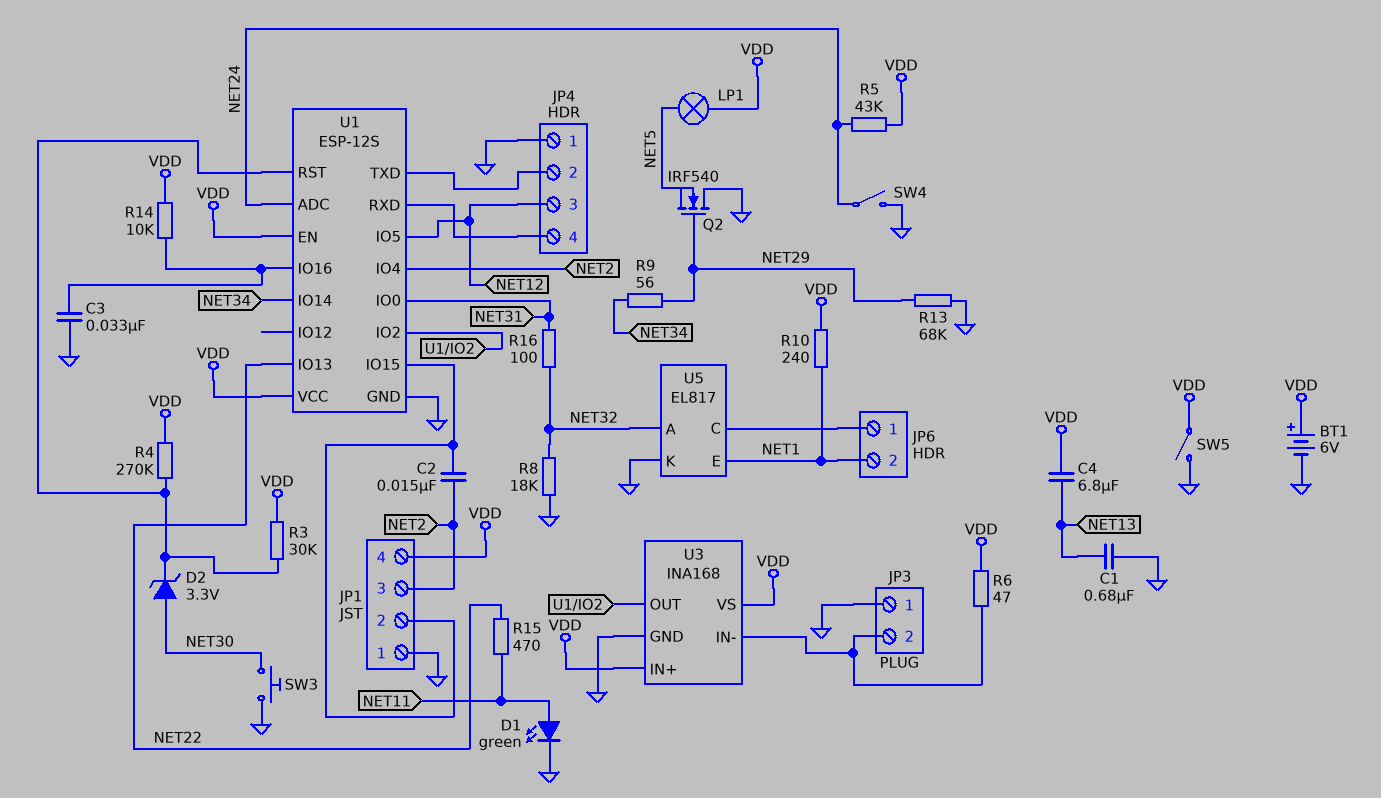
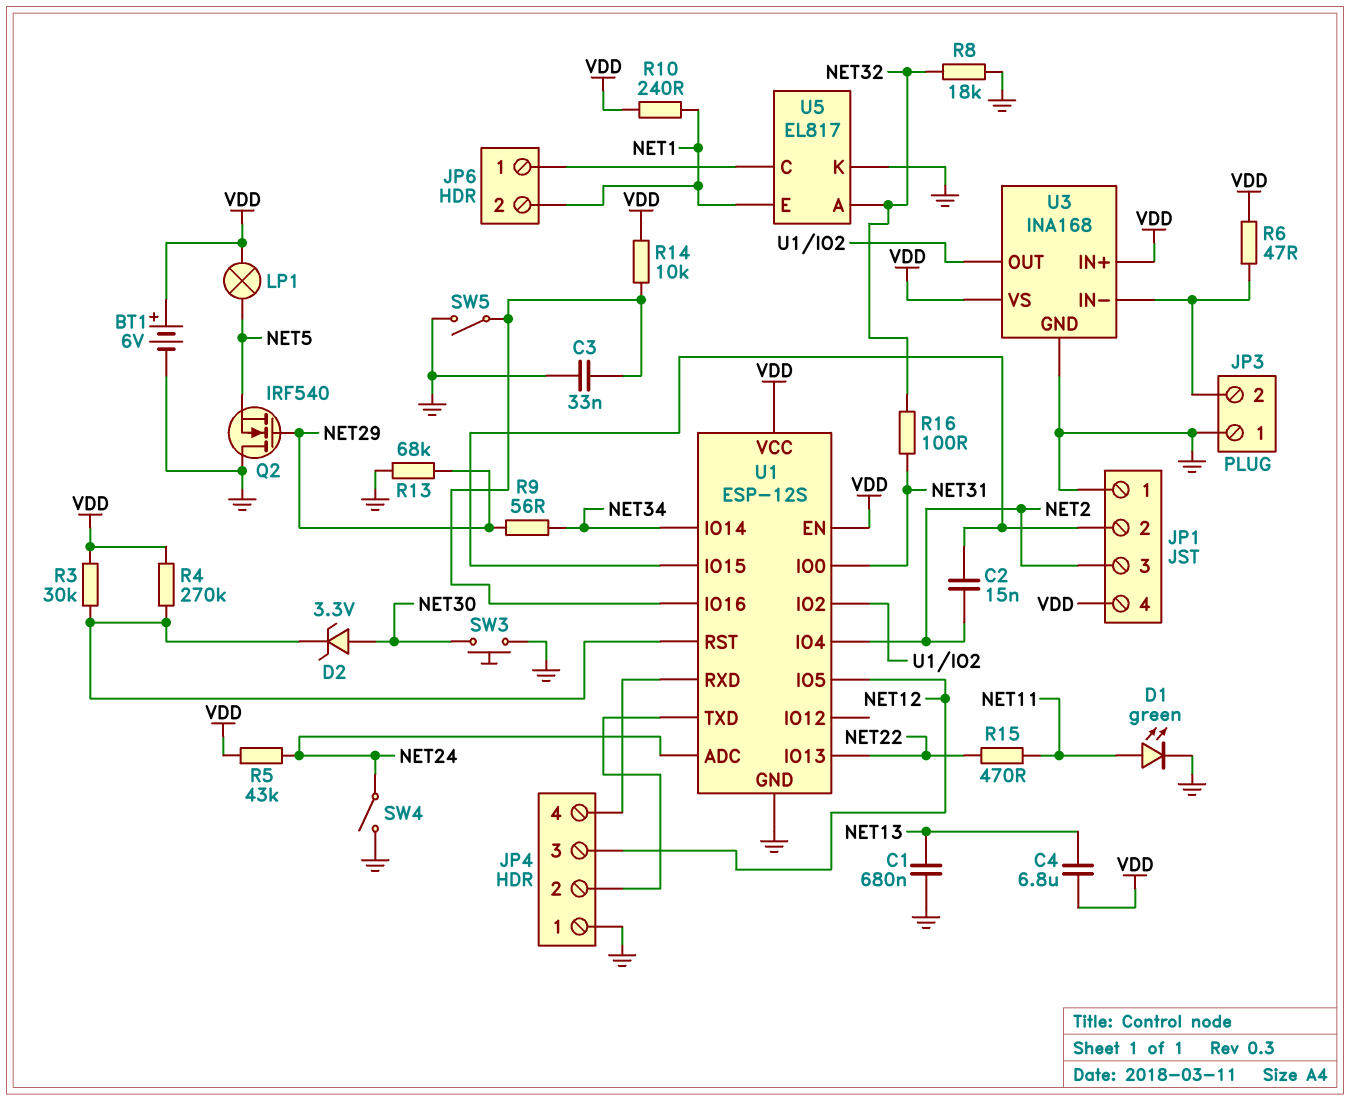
SW5: switch (GND, VDD) -> switch (GND, U1/IO16)

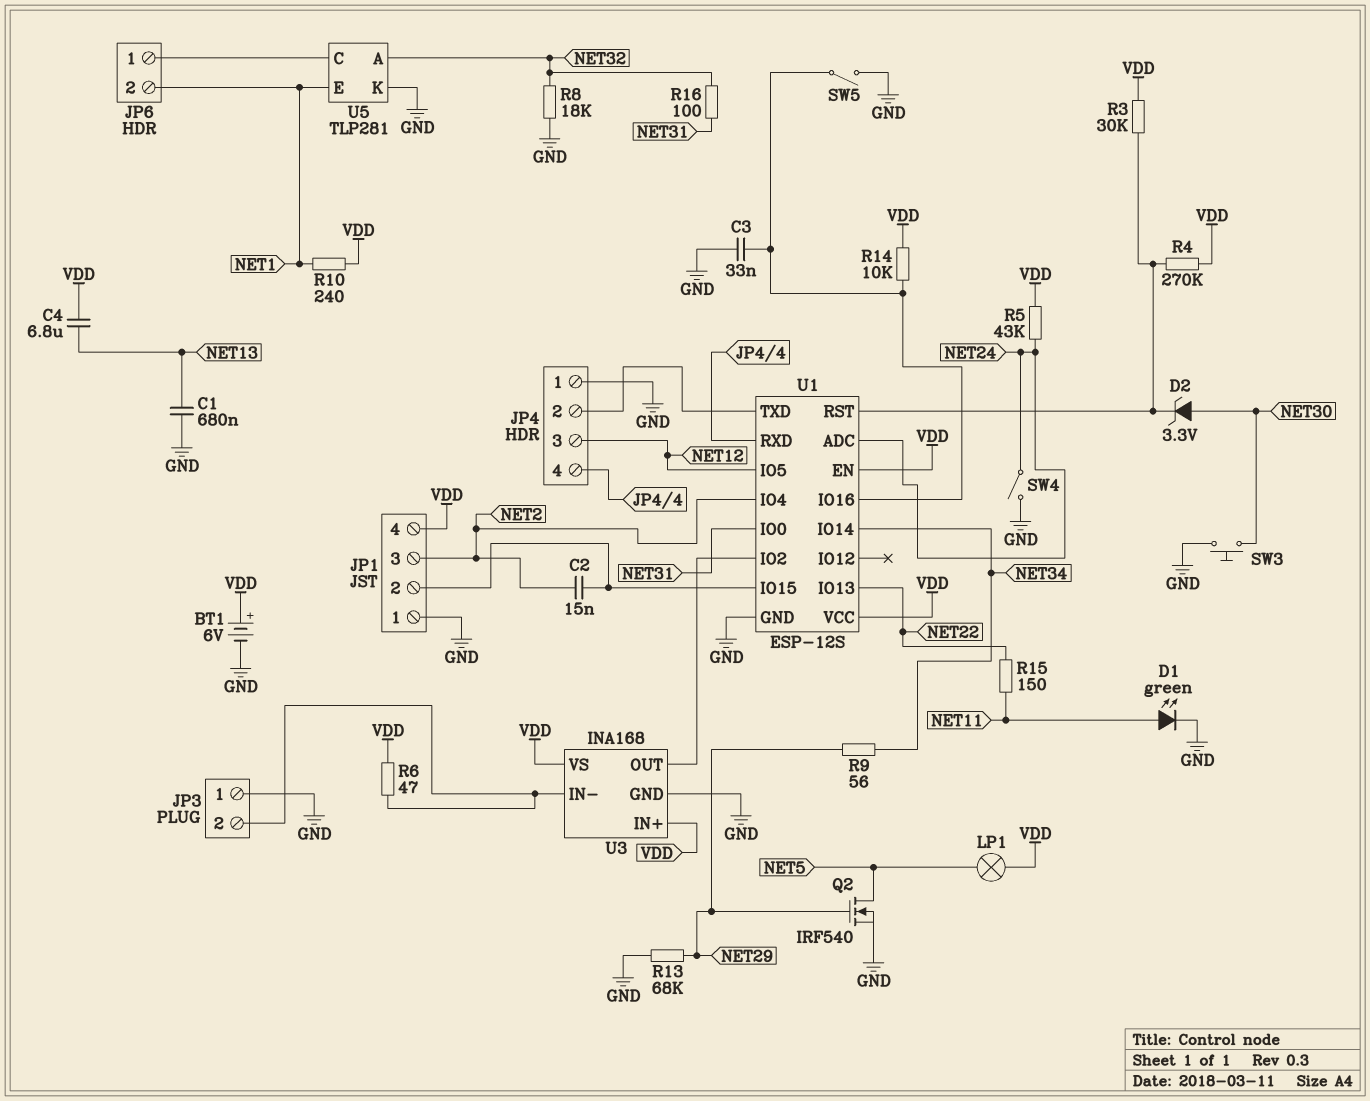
Q2: NMOS IRF540 (G NET29, D GND, S NET5) -> NMOS IRF540 (G NET29, D NET5, S GND)
R15: 470 (NET11, NET22) -> 150 (NET11, NET22)
U5: EL817 -> TLP281

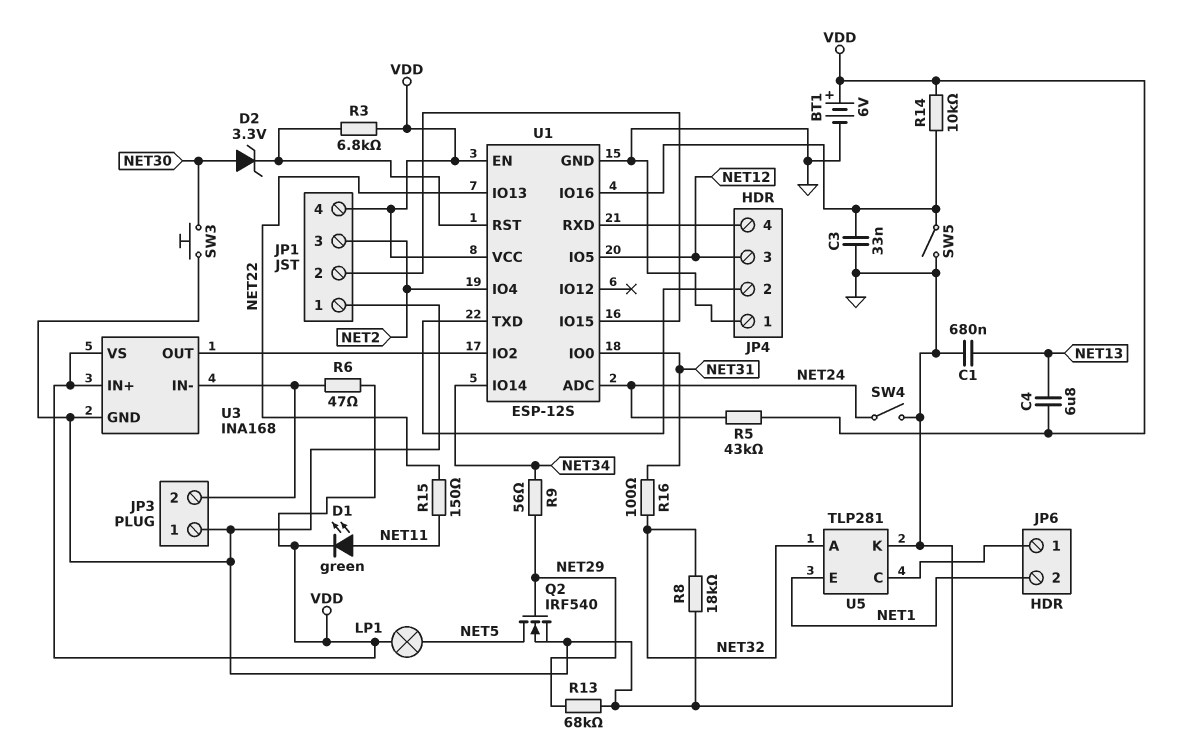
C2: 15nF (JP1/2, NET2) -> none
D1: LED green (A NET11, K GND) -> LED green (A NET11, K VDD)
R3: 30k (U1/RST, VDD) -> 6.8k (U1/RST, VDD)
R4: 270k (U1/RST, VDD) -> none
R10: 240 (NET1, VDD) -> none

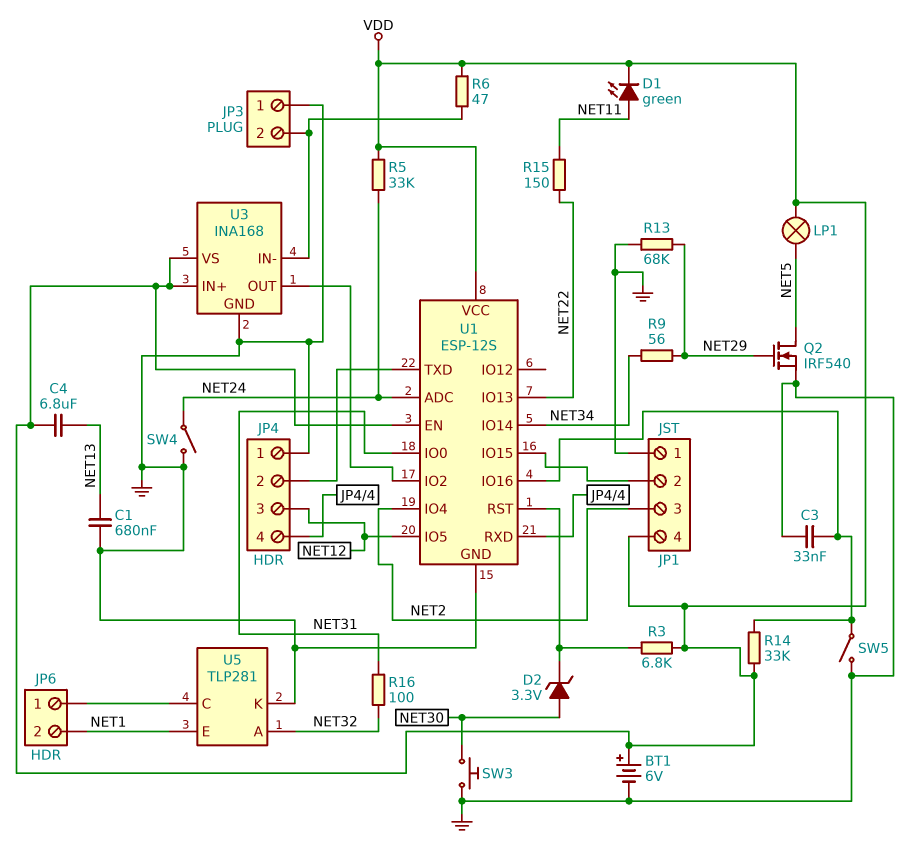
R5: 43k (NET24, VDD) -> 33k (NET24, VDD)
R8: 18k (GND, NET32) -> none
R14: 10k (U1/IO16, VDD) -> 33k (U1/IO16, VDD)

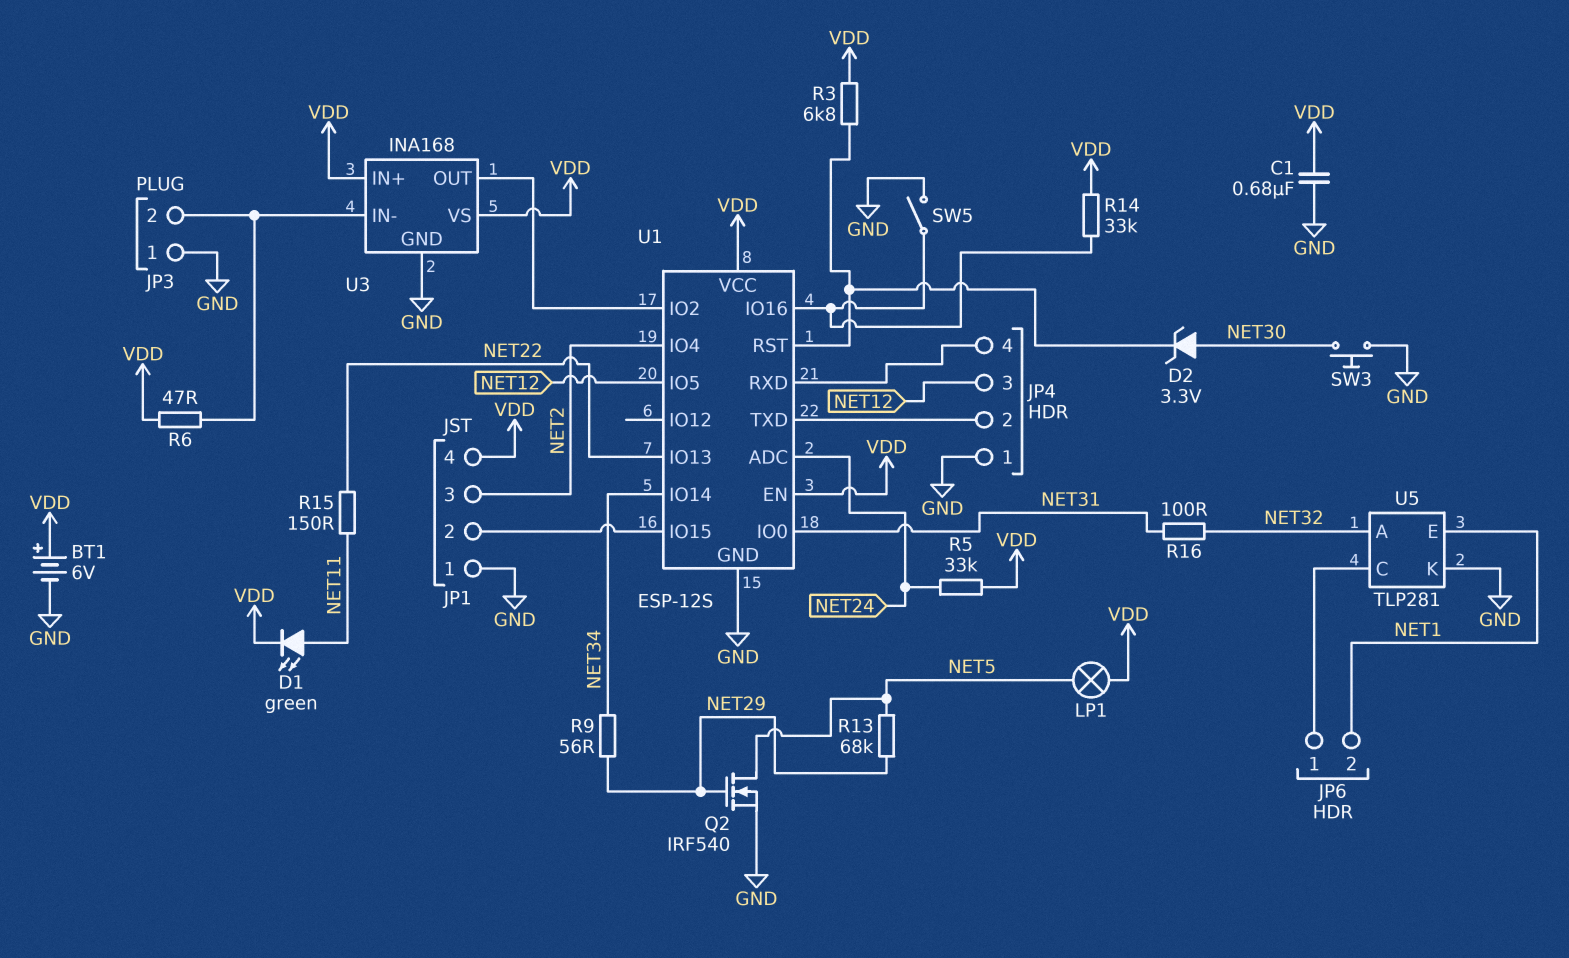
C1: 680nF (GND, NET13) -> 680nF (GND, VDD)
C3: 33nF (GND, U1/IO16) -> none
C4: 6.8uF (NET13, VDD) -> none
R13: 68k (GND, NET29) -> 68k (NET5, NET29)
SW4: switch (GND, NET24) -> none

